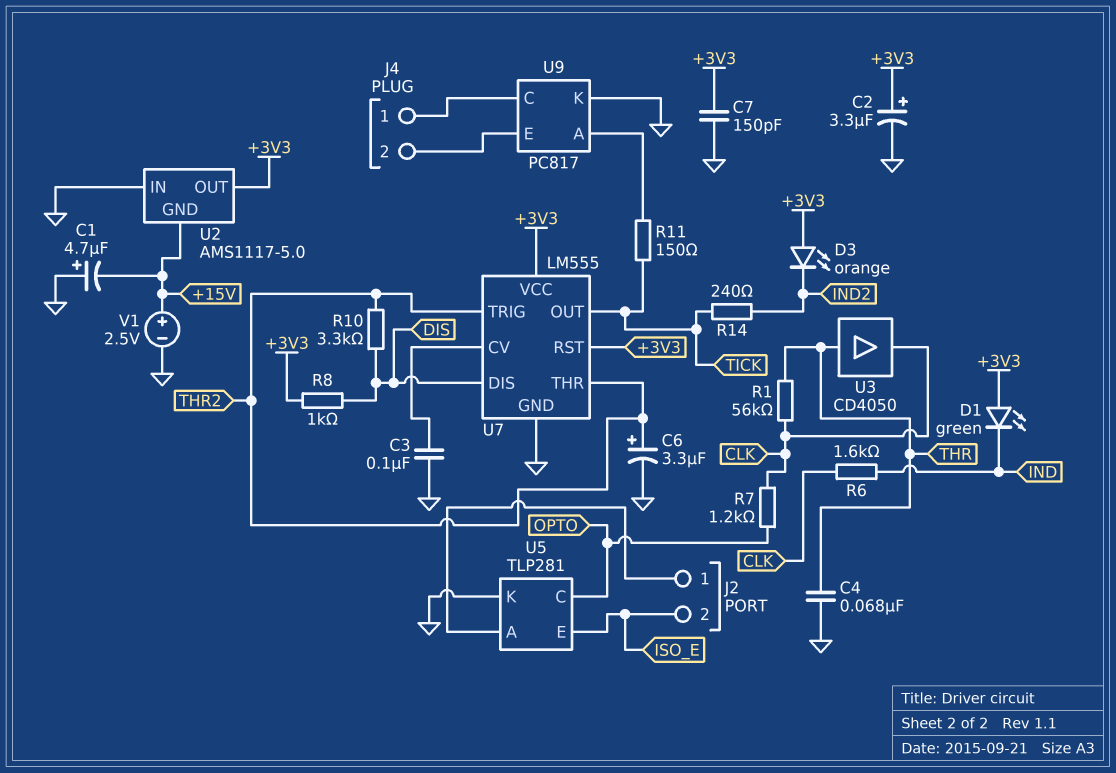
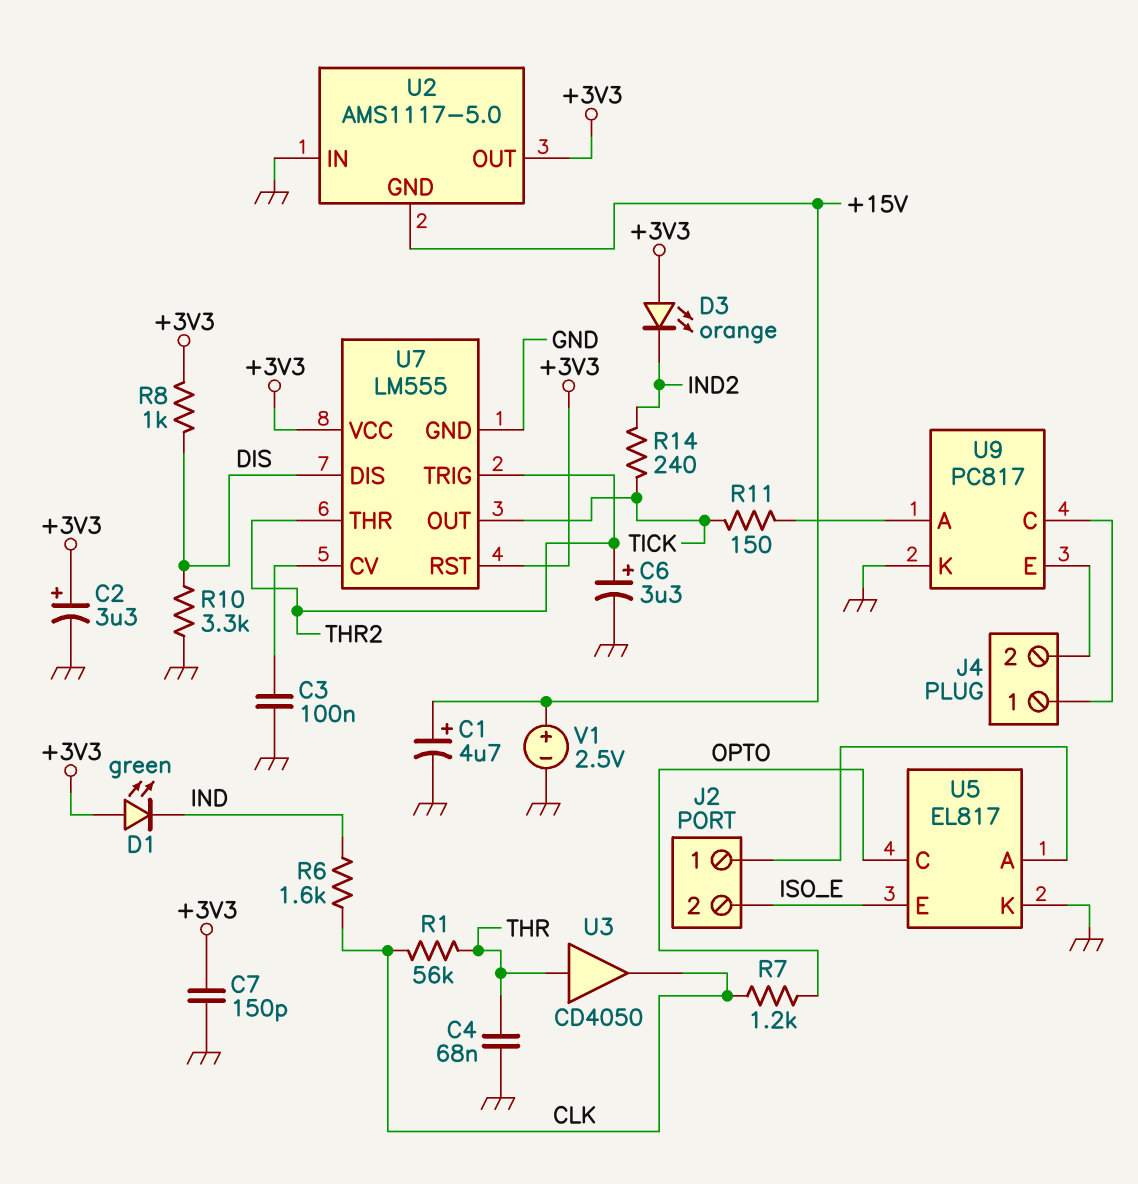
C1: 4.7uF (plus GND, minus +15V) -> 4.7uF (plus +15V, minus GND)
R10: 3.3k (DIS, THR2) -> 3.3k (DIS, GND)
U5: TLP281 -> EL817

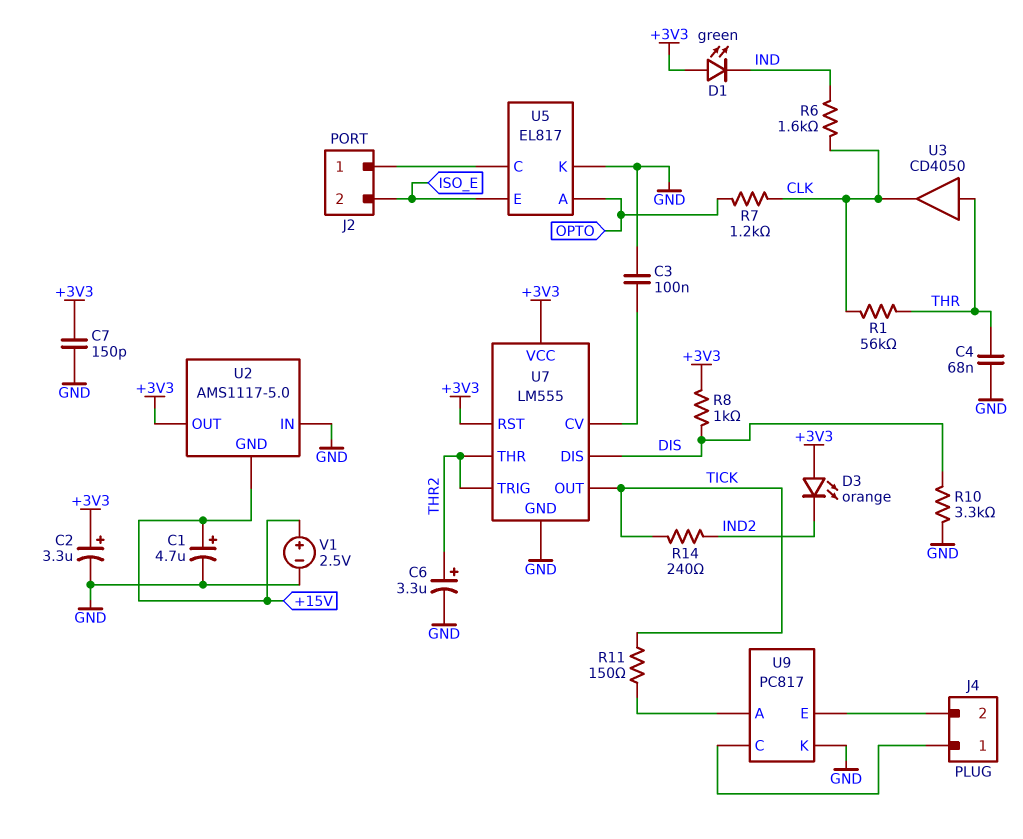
U5 pin A: J2/1 -> OPTO
U5 pin C: OPTO -> J2/1

